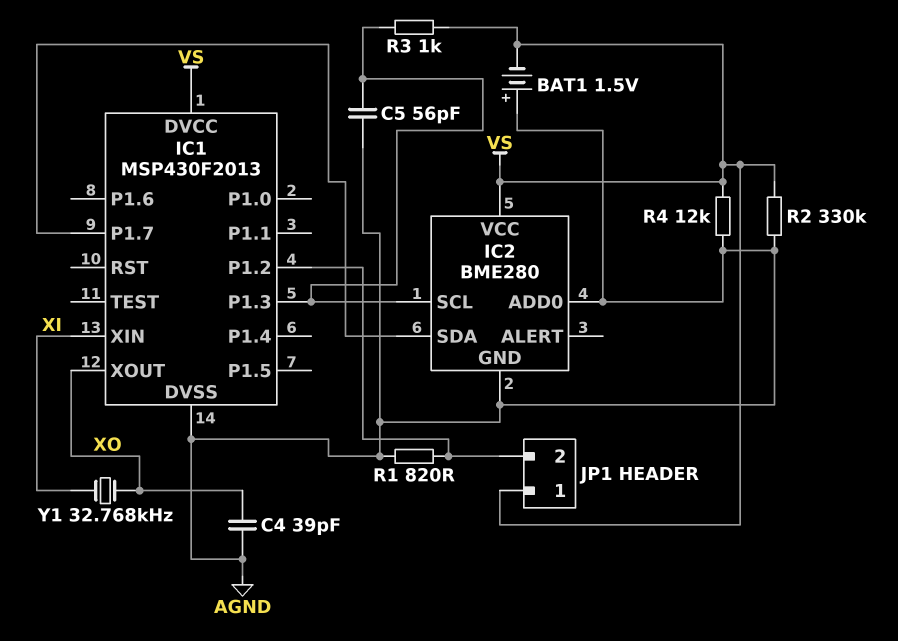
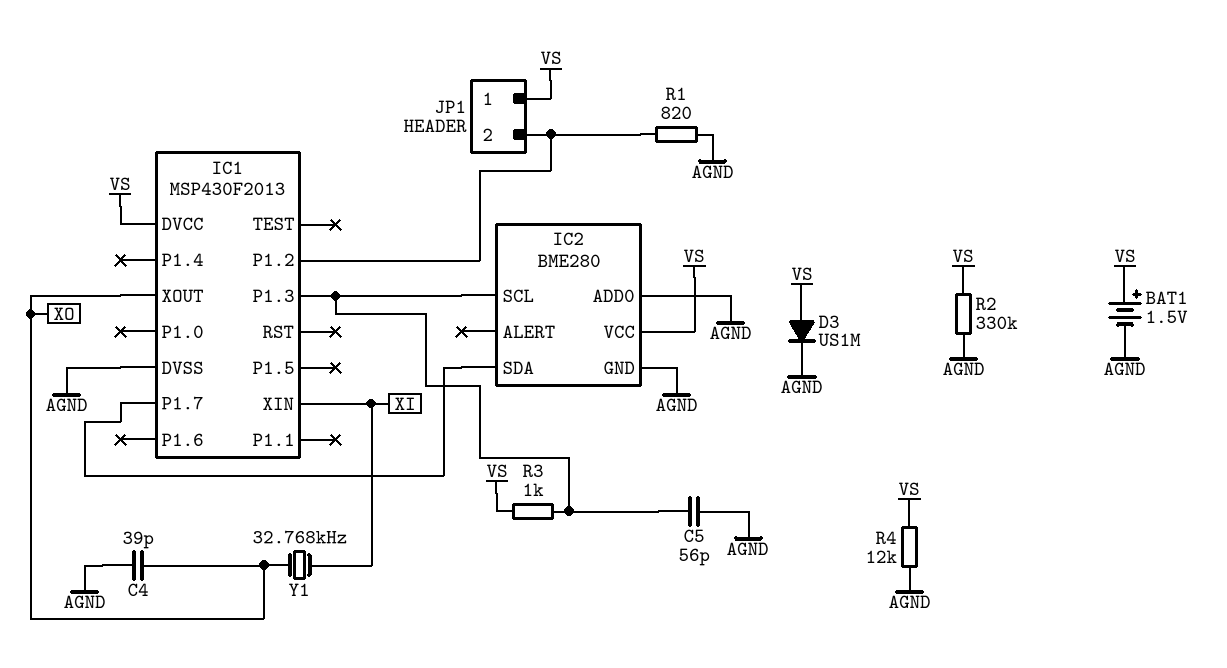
BAT1: 1.5V (plus AGND, minus VS) -> 1.5V (plus VS, minus AGND)
D3: none -> diode US1M (A VS, K AGND)

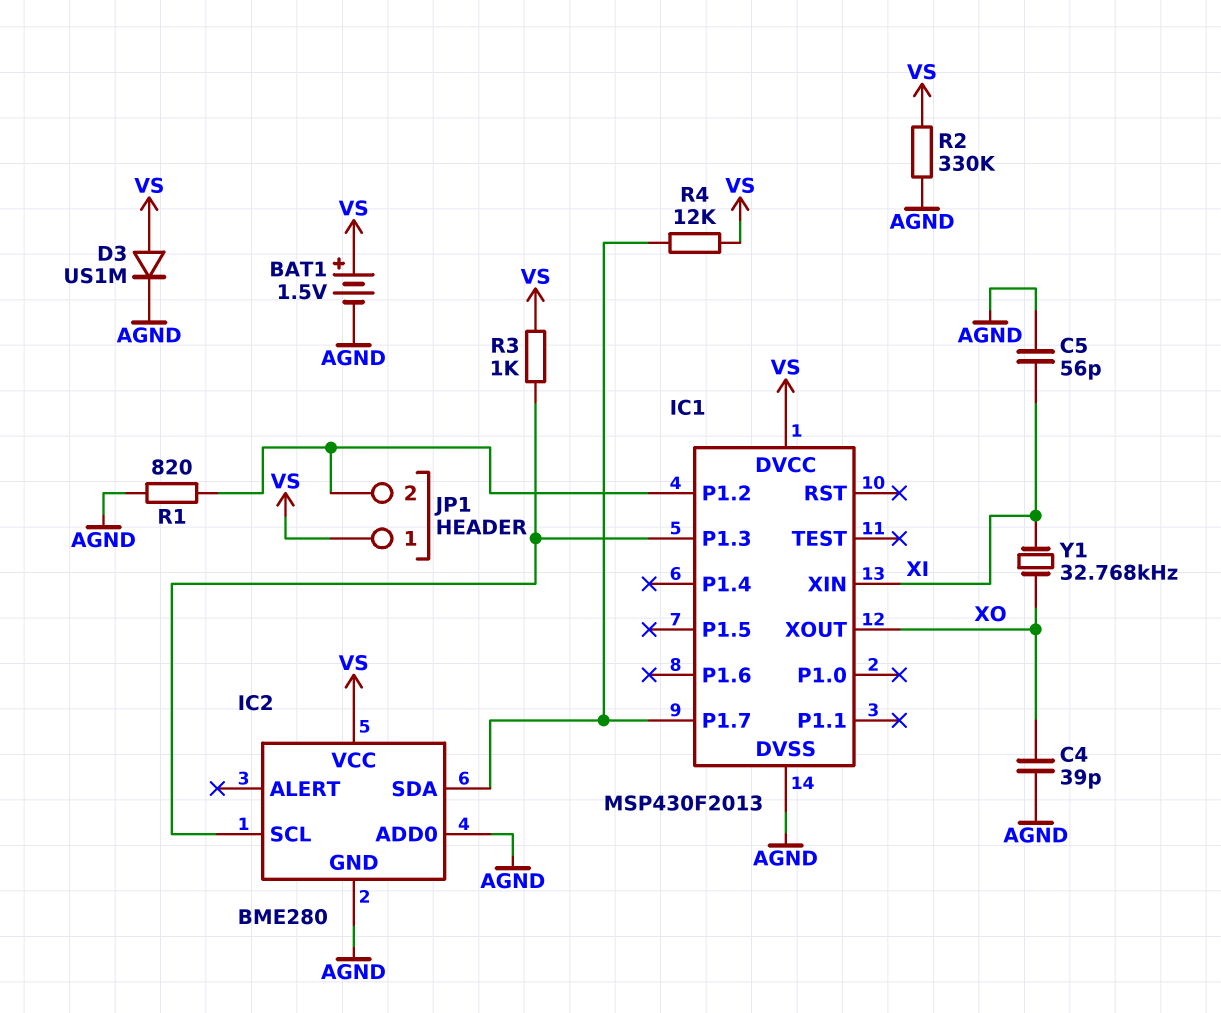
C5: 56pF (AGND, IC1/P1.3) -> 56pF (AGND, XI)
R4: 12k (AGND, VS) -> 12k (IC1/P1.7, VS)

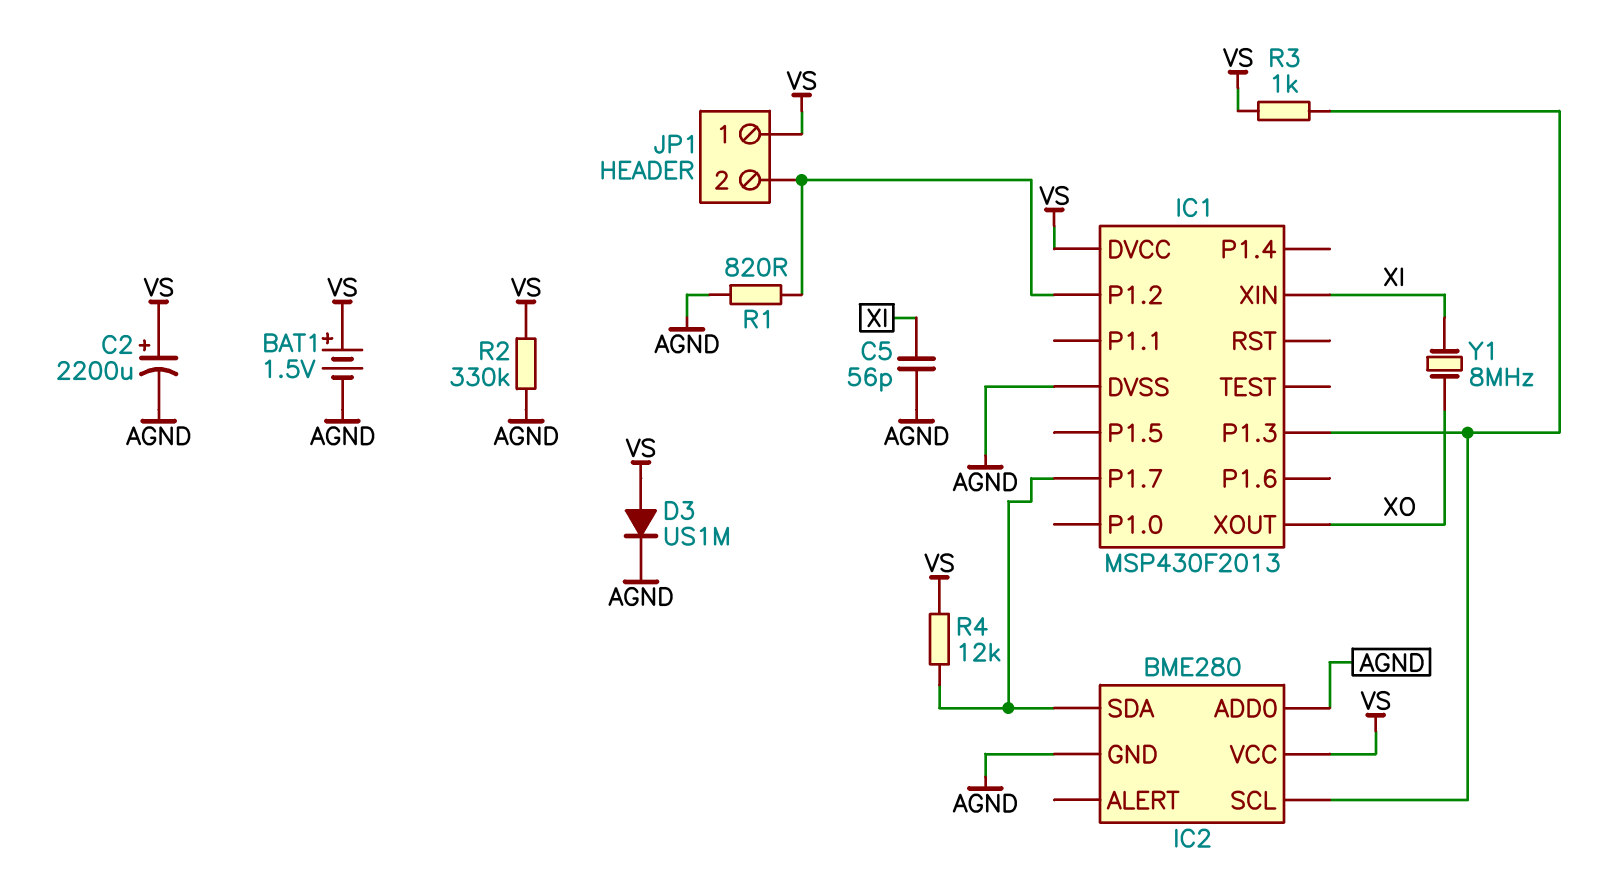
C2: none -> 2200uF (plus VS, minus AGND)
C4: 39pF (AGND, XO) -> none
Y1: 32.768kHz (XI, XO) -> 8MHz (XI, XO)

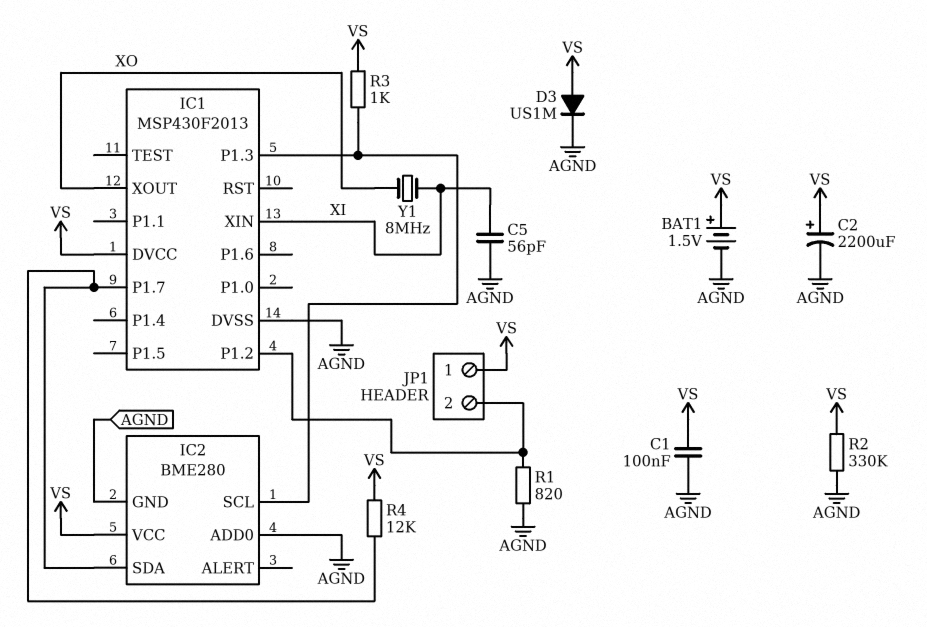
C1: none -> 100nF (AGND, VS)

